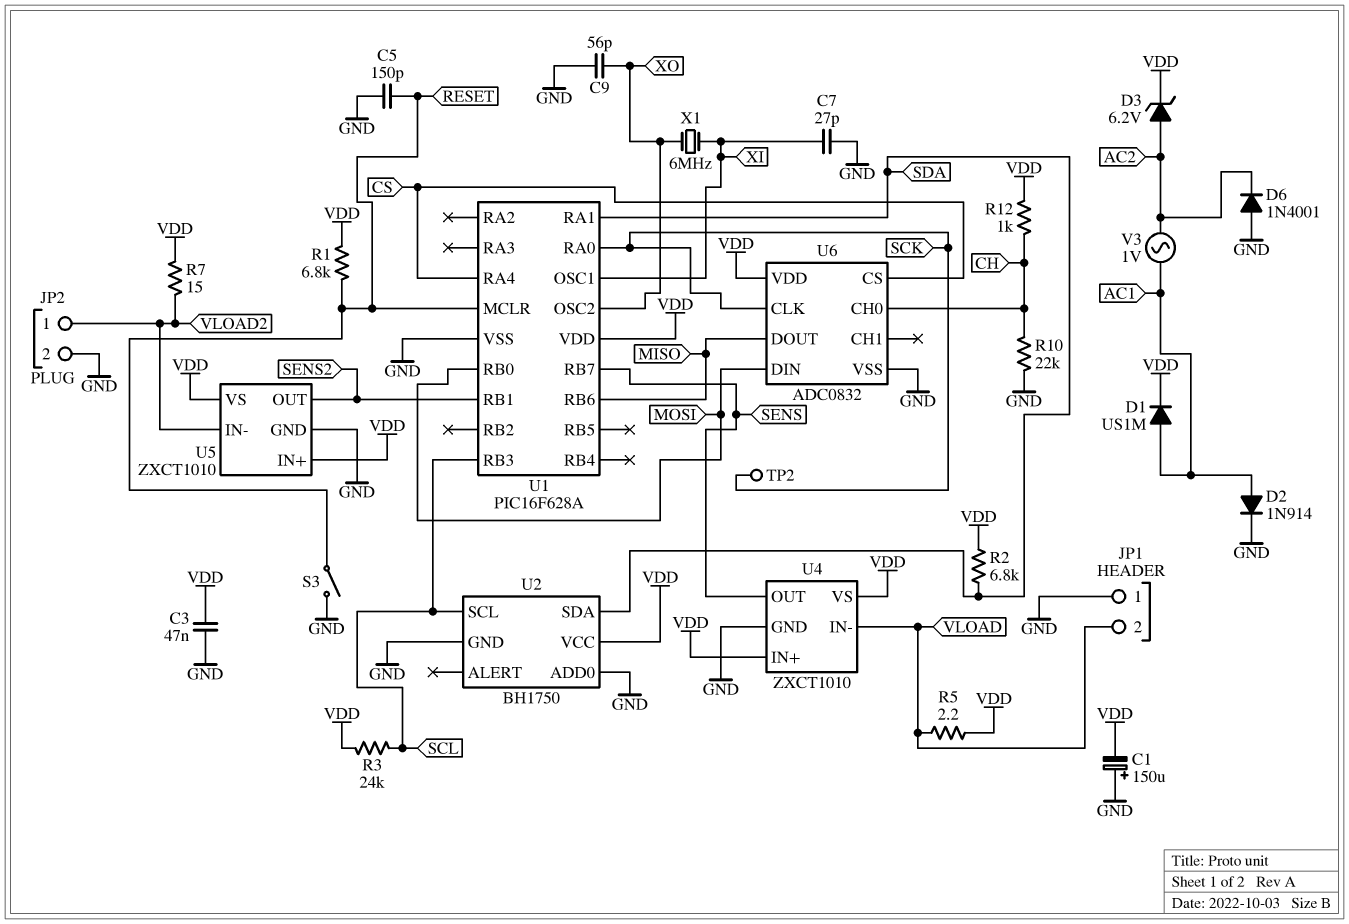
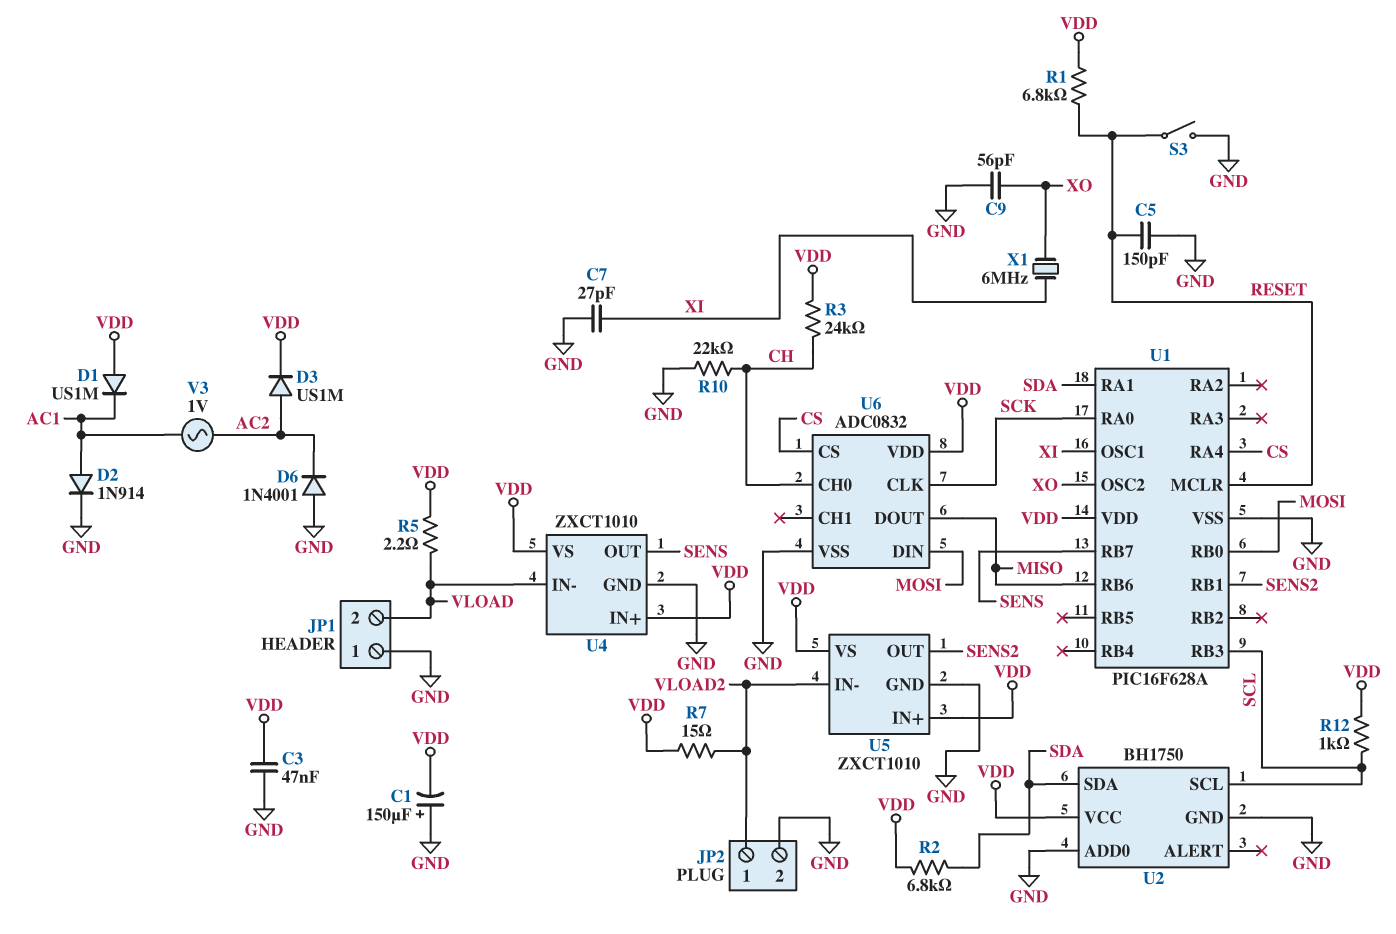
D1: diode US1M (A AC1, K VDD) -> diode US1M (A VDD, K AC1)
D3: zener 6.2V (A AC2, K VDD) -> diode US1M (A AC2, K VDD)
R3: 24k (SCL, VDD) -> 24k (CH, VDD)
R12: 1k (CH, VDD) -> 1k (SCL, VDD)
TP2: test point (SCK) -> none

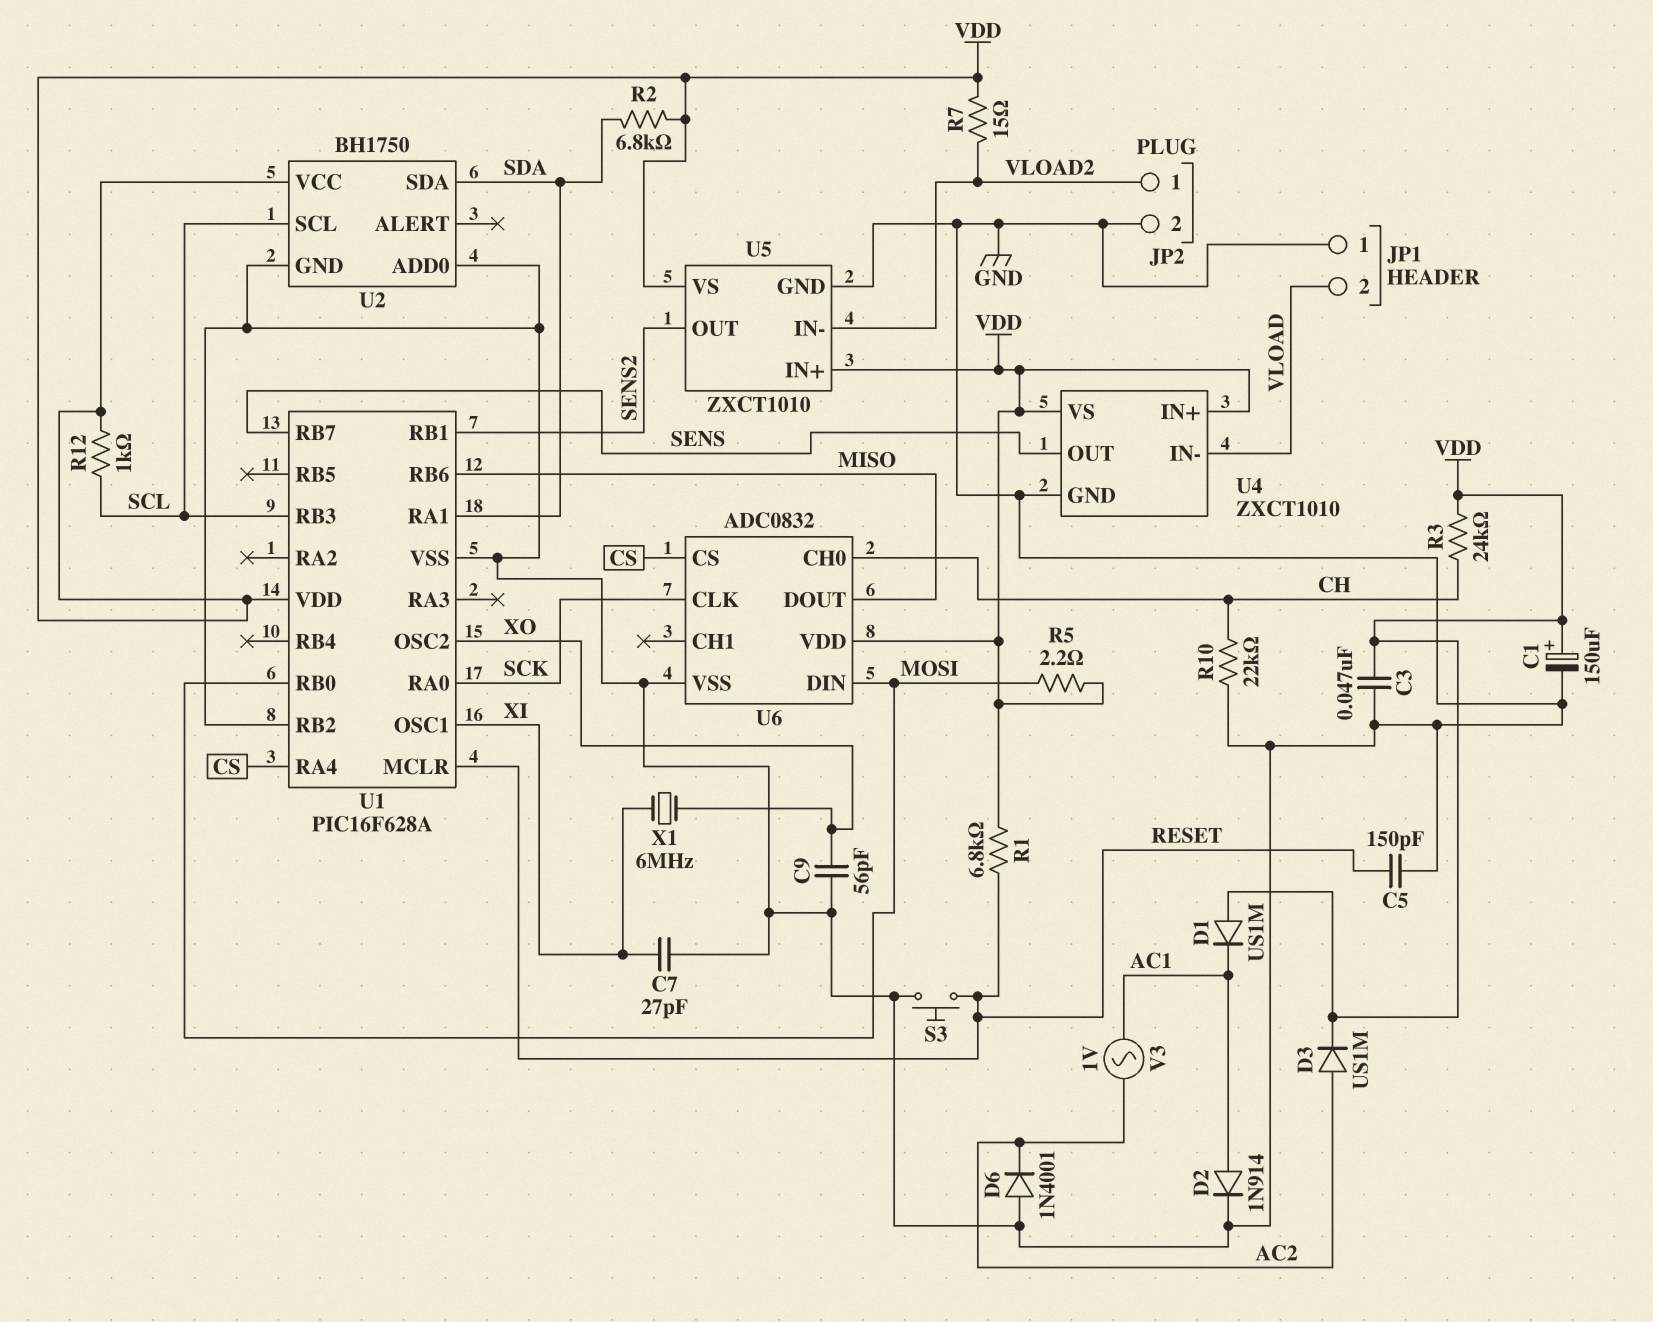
C1: 150uF (plus GND, minus VDD) -> 150uF (plus VDD, minus GND)
R5: 2.2 (VDD, VLOAD) -> 2.2 (MOSI, VDD)
S3: switch (GND, RESET) -> button (GND, RESET)
U1 pin RB2: none -> GND

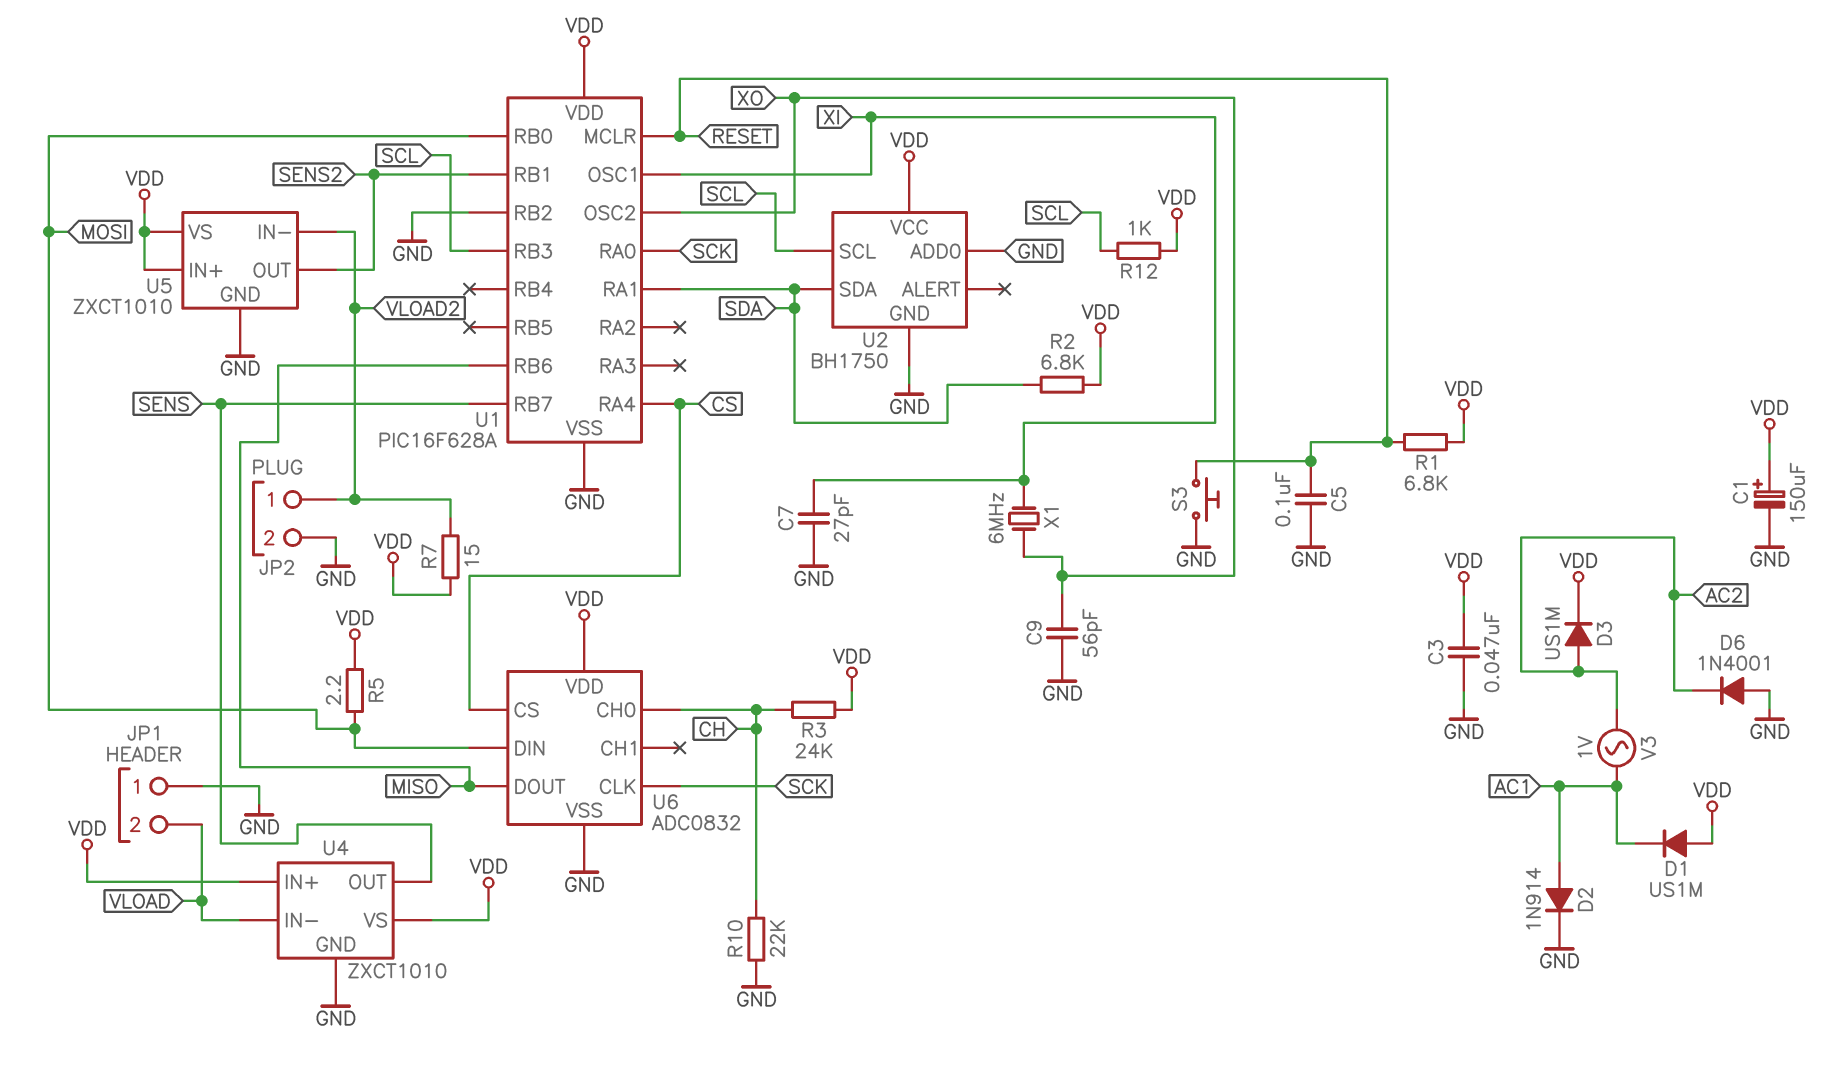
C5: 150pF (GND, RESET) -> 100nF (GND, RESET)

